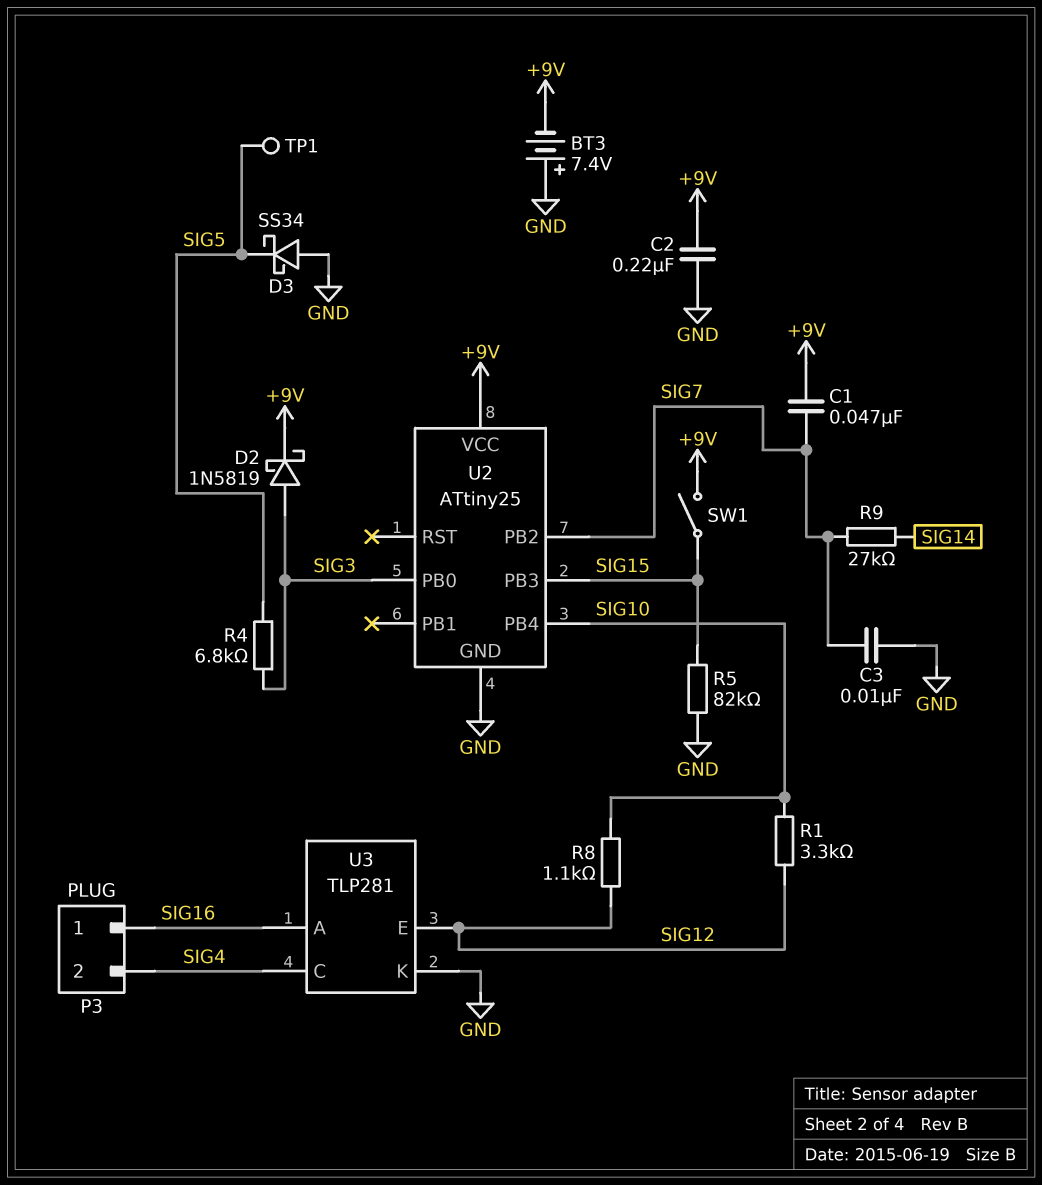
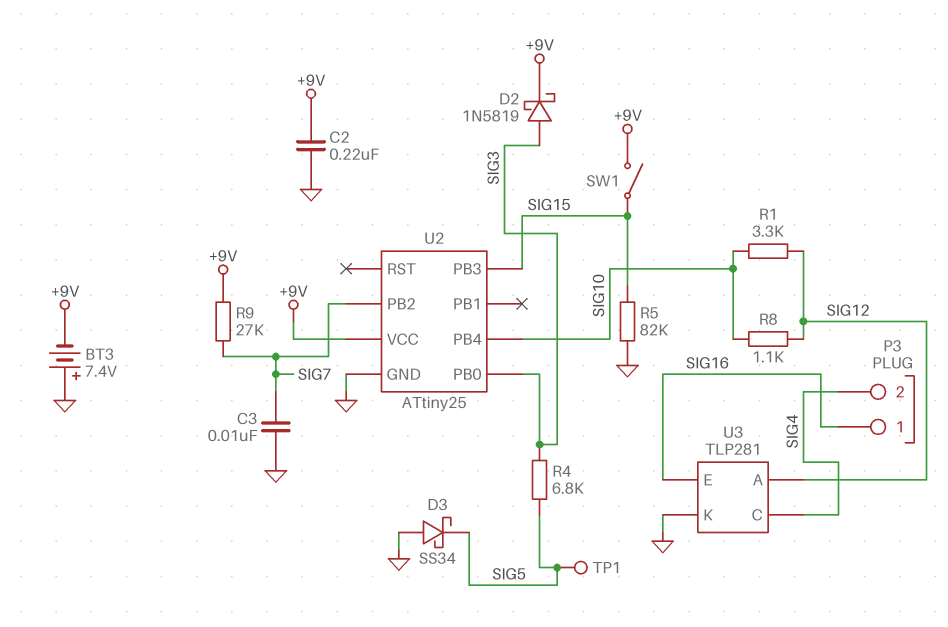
C1: 47nF (+9V, SIG7) -> none
R9: 27k (SIG7, SIG14) -> 27k (+9V, SIG7)
U3 pin A: SIG16 -> SIG12
U3 pin E: SIG12 -> SIG16

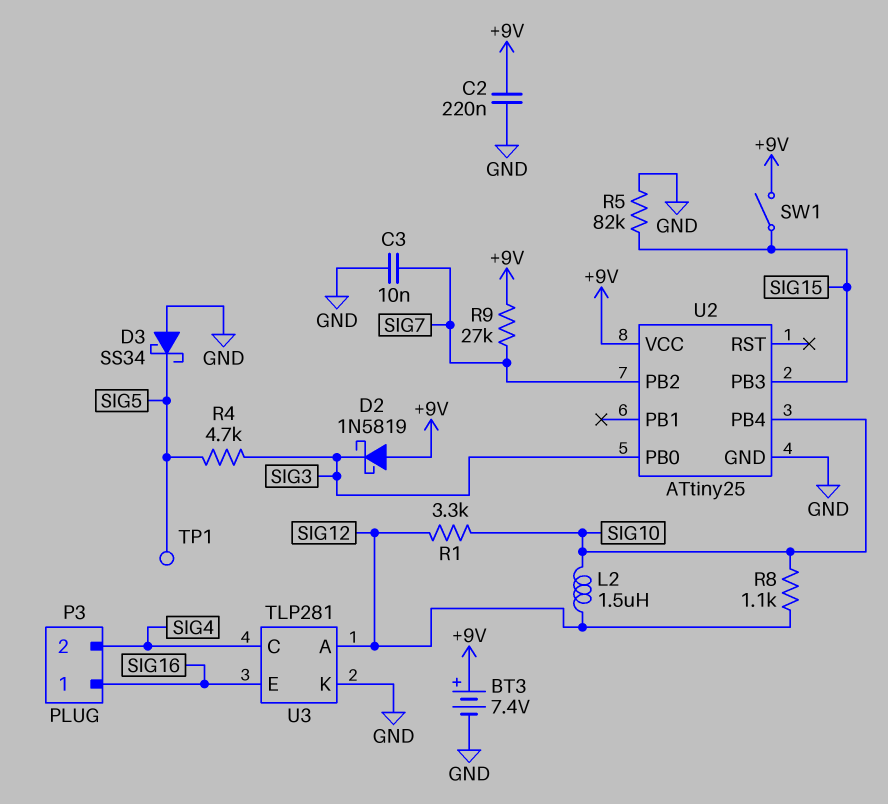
BT3: 7.4V (plus GND, minus +9V) -> 7.4V (plus +9V, minus GND)
D2: schottky 1N5819 (A SIG3, K +9V) -> schottky 1N5819 (A +9V, K SIG3)
L2: none -> 1.5uH (SIG10, SIG12)
R4: 6.8k (SIG3, SIG5) -> 4.7k (SIG3, SIG5)

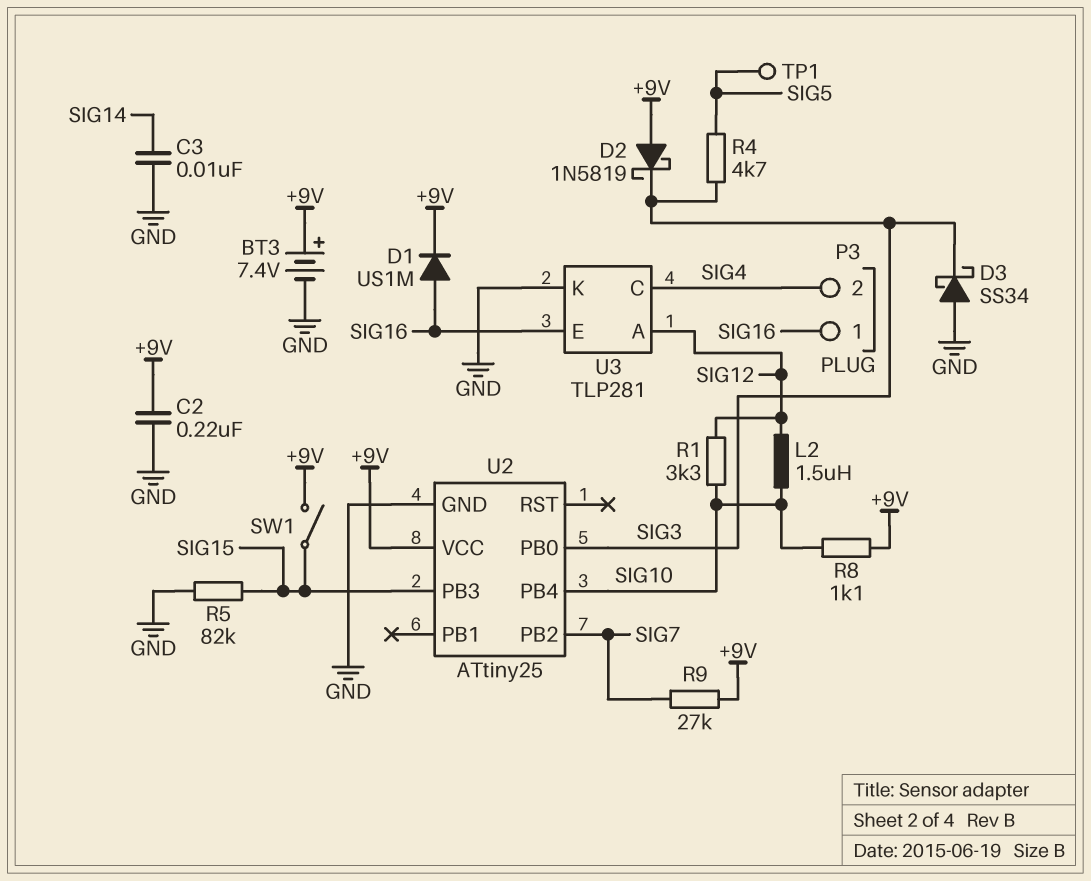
C3: 10nF (GND, SIG7) -> 10nF (GND, SIG14)
D1: none -> diode US1M (A SIG16, K +9V)
D3: schottky SS34 (A GND, K SIG5) -> schottky SS34 (A GND, K SIG3)
R8: 1.1k (SIG10, SIG12) -> 1.1k (+9V, SIG10)

